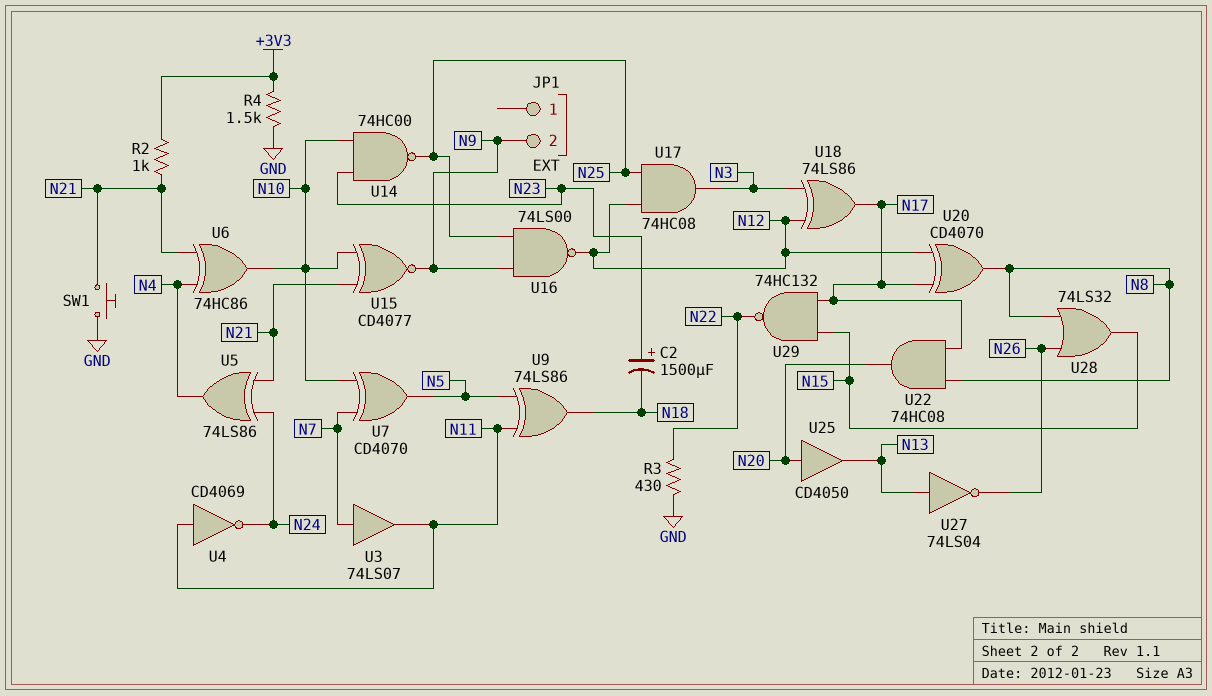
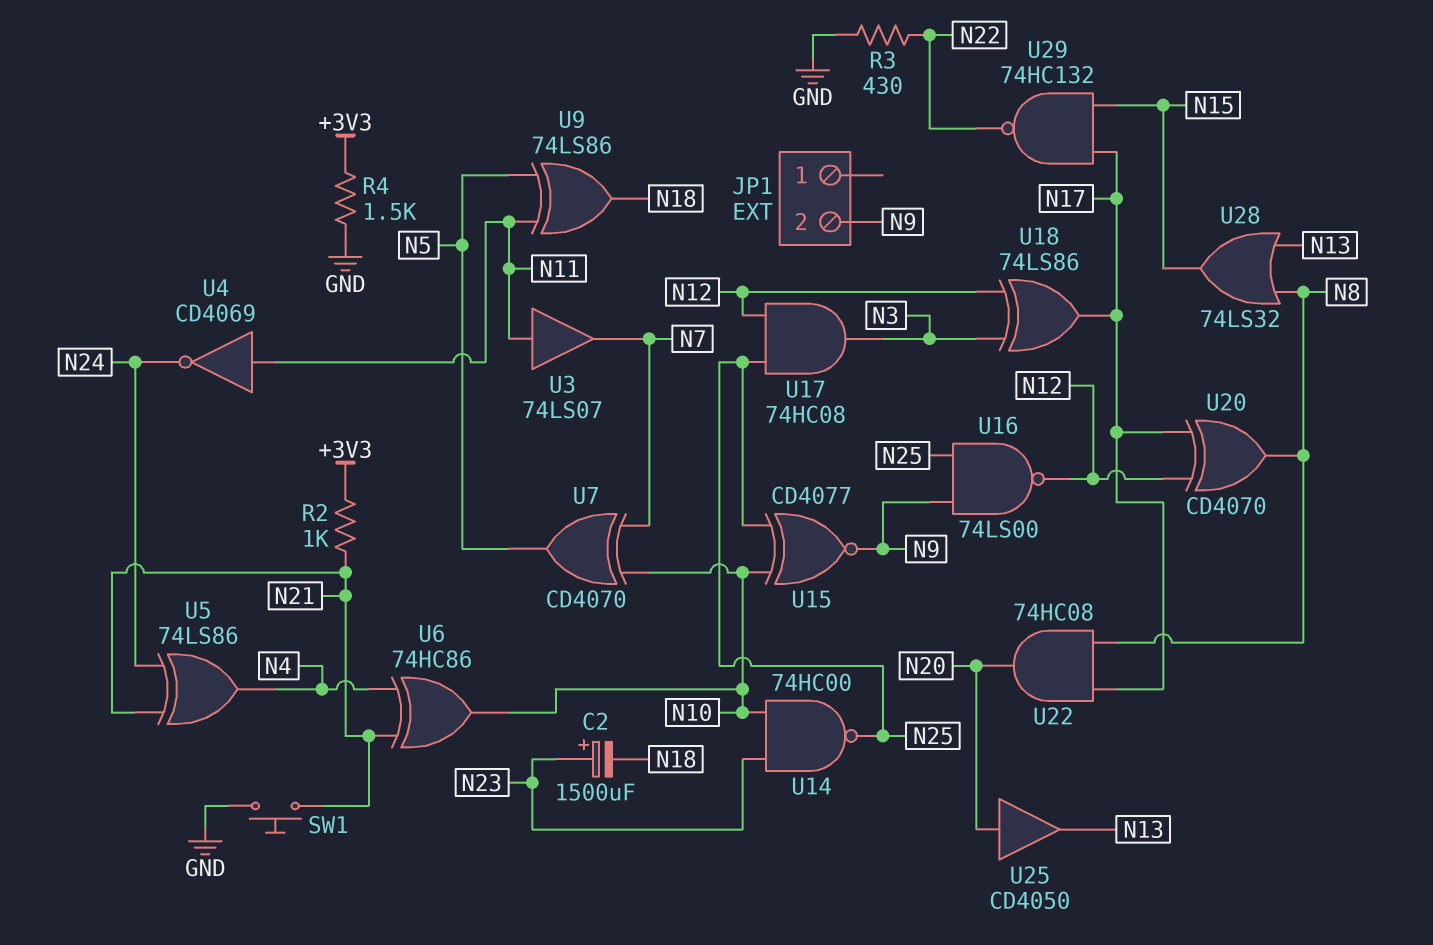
U3: buffer 74LS07 (in N7, out N11) -> buffer 74LS07 (in N11, out N7)
U15: XNOR CD4077 (in N10, in N21, out N9) -> XNOR CD4077 (in N10, in N25, out N9)
U27: NOT 74LS04 (in N13, out N26) -> none
U28: OR 74LS32 (in N8, in N26, out N15) -> OR 74LS32 (in N8, in N13, out N15)

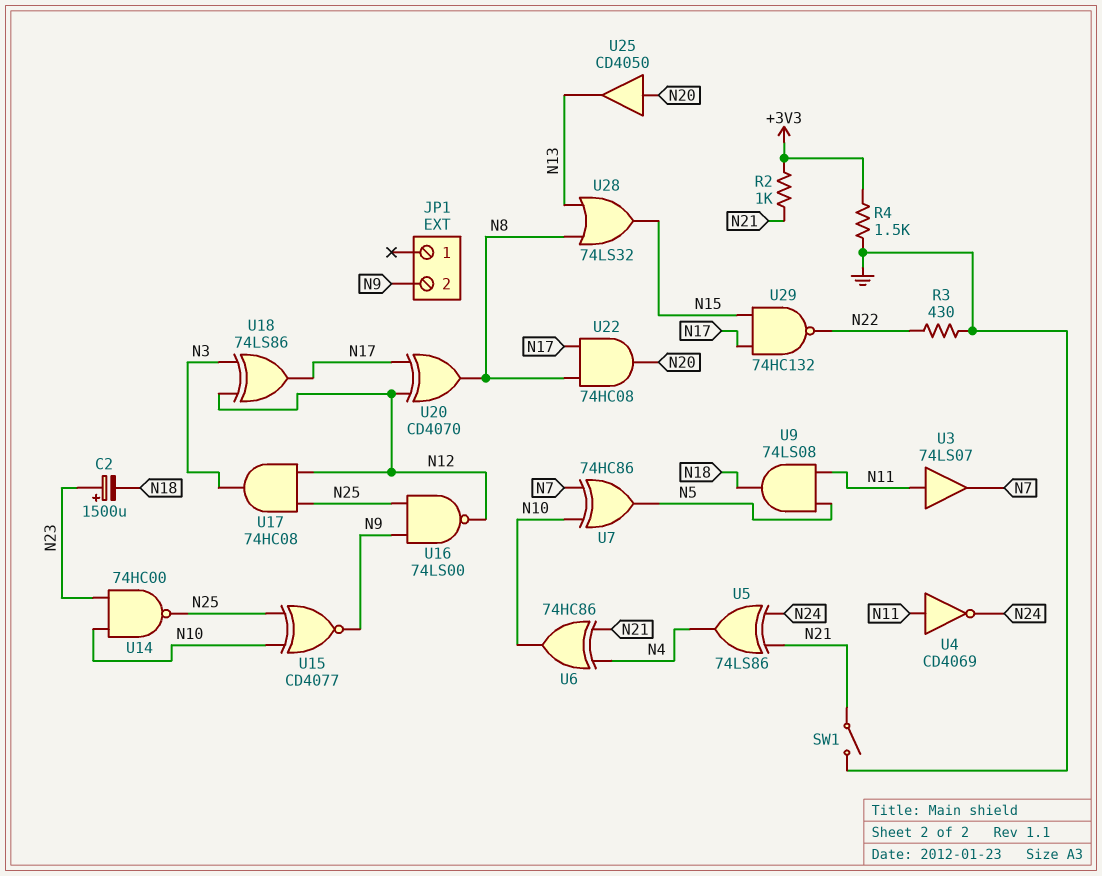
SW1: button (GND, N21) -> switch (GND, N21)
U7: XOR CD4070 (in N7, in N10, out N5) -> XOR 74HC86 (in N7, in N10, out N5)
U9: XOR 74LS86 (in N5, in N11, out N18) -> AND 74LS08 (in N5, in N11, out N18)

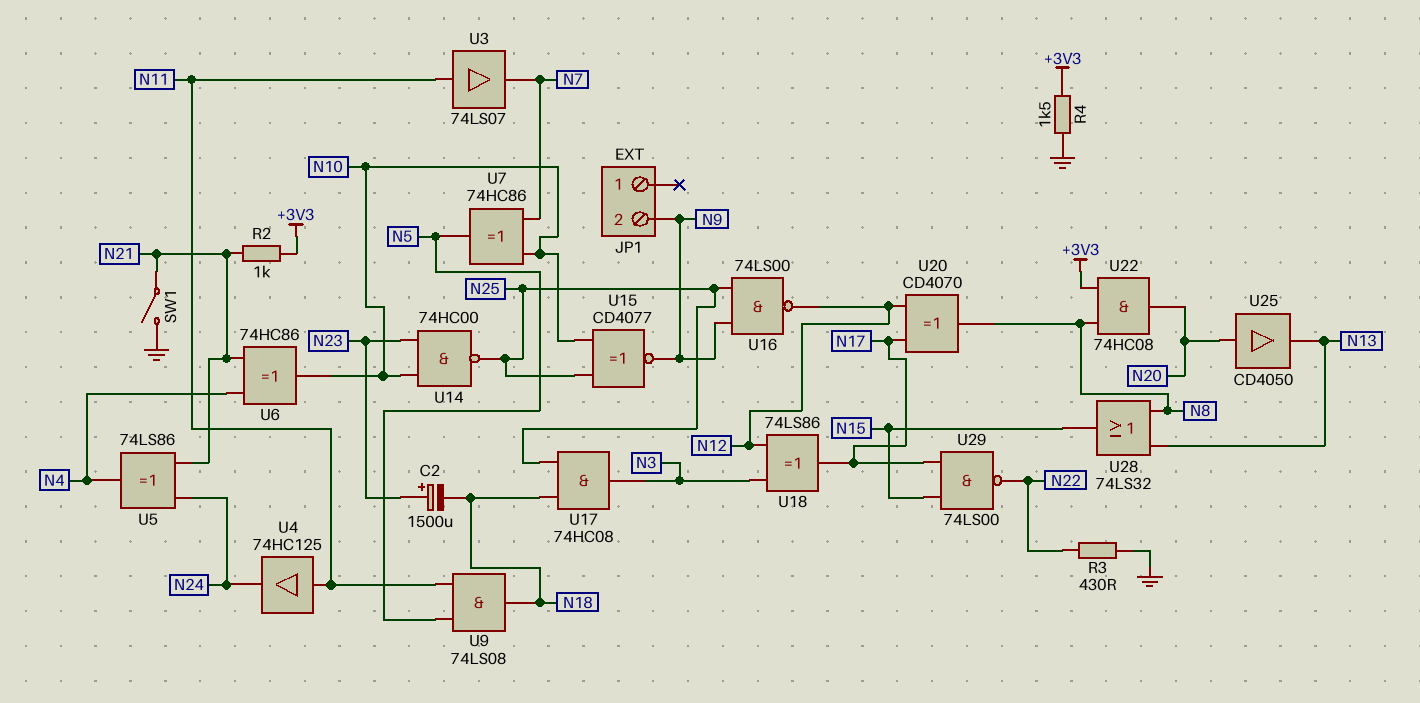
U4: NOT CD4069 (in N11, out N24) -> buffer 74HC125 (in N11, out N24)
U17: AND 74HC08 (in N12, in N25, out N3) -> AND 74HC08 (in N18, in N25, out N3)
U22: AND 74HC08 (in N8, in N17, out N20) -> AND 74HC08 (in +3V3, in N8, out N20)
U29: NAND 74HC132 (in N15, in N17, out N22) -> NAND 74LS00 (in N15, in N17, out N22)

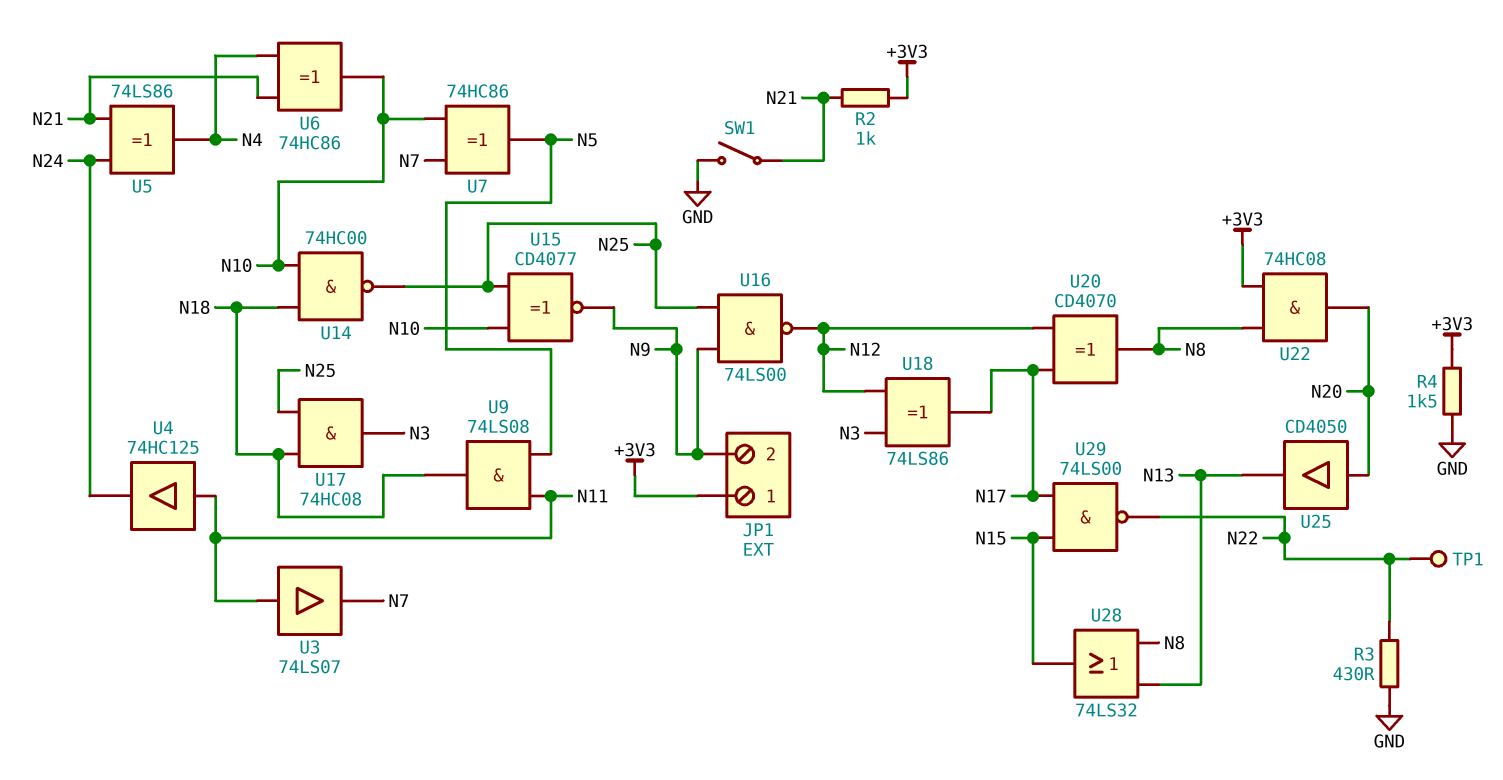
C2: 1500uF (plus N23, minus N18) -> none
JP1 pin 1: none -> +3V3
TP1: none -> test point (N22)
U14: NAND 74HC00 (in N10, in N23, out N25) -> NAND 74HC00 (in N10, in N18, out N25)

